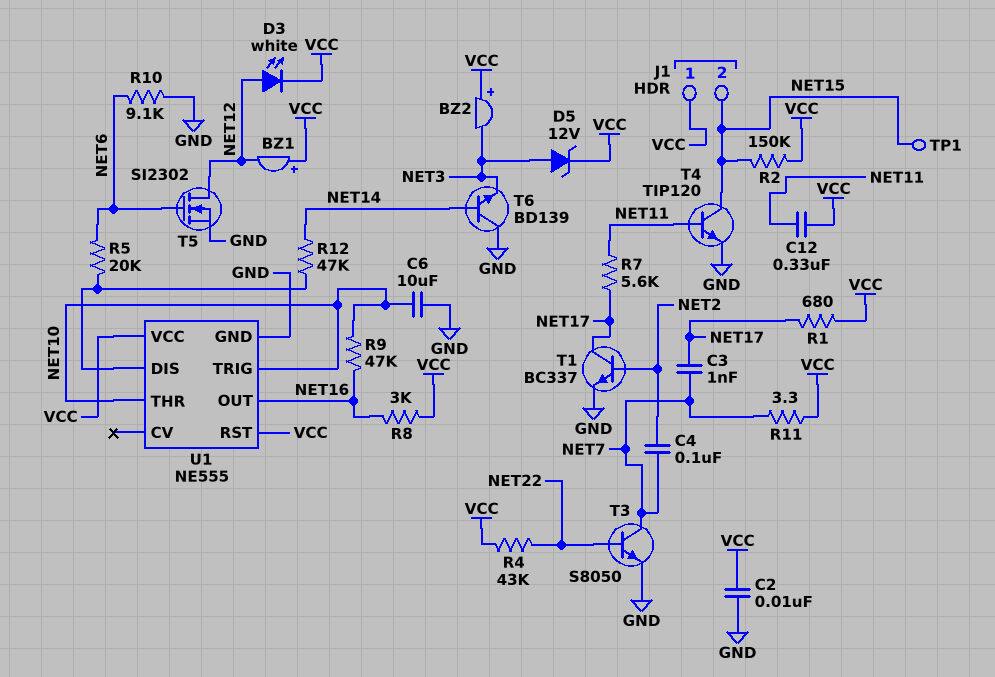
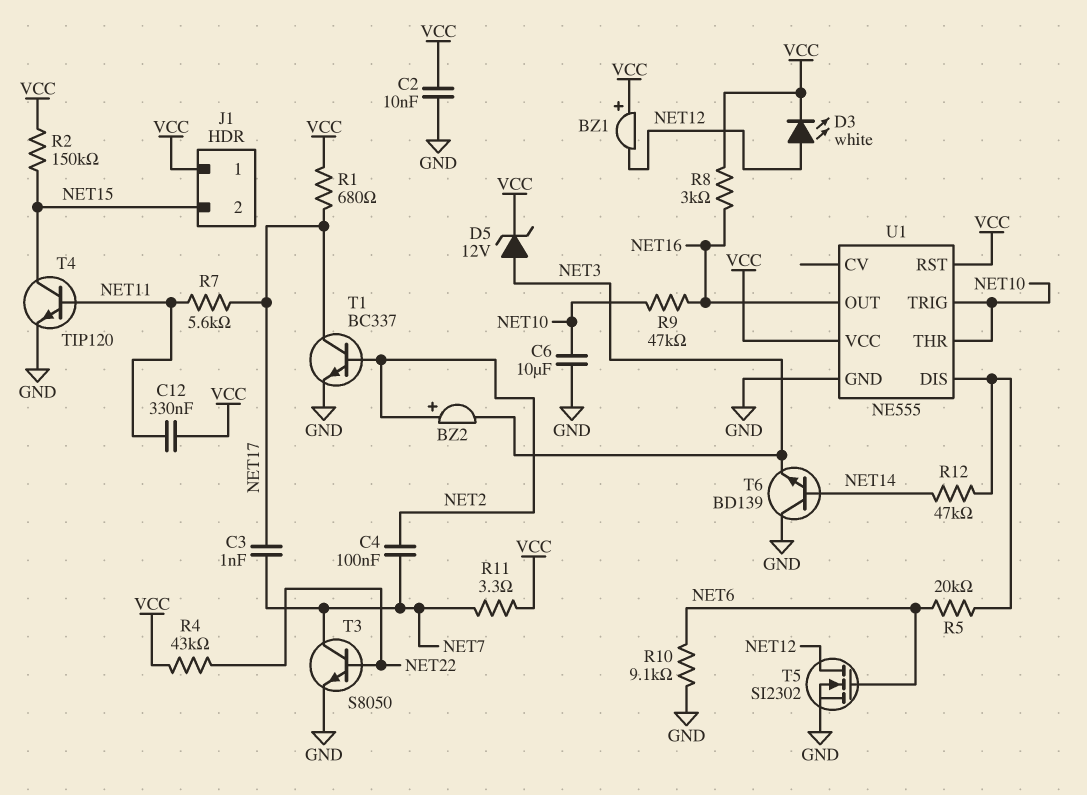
BZ2: buzzer (plus VCC, minus NET3) -> buzzer (plus NET2, minus NET3)
TP1: test point (NET15) -> none

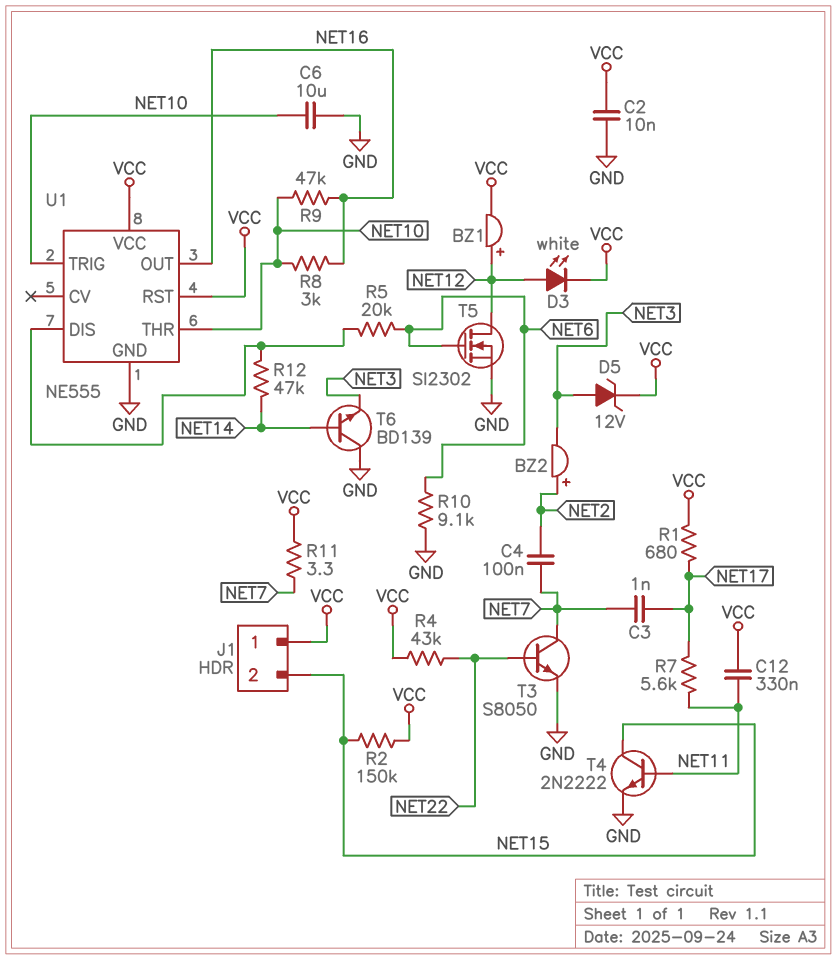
BZ1: buzzer (plus VCC, minus NET12) -> buzzer (plus NET12, minus VCC)
R8: 3k (NET16, VCC) -> 3k (NET10, NET16)
T1: NPN BC337 (B NET2, C NET17, E GND) -> none
T4: NPN TIP120 (B NET11, C NET15, E GND) -> NPN 2N2222 (B NET11, C NET15, E GND)

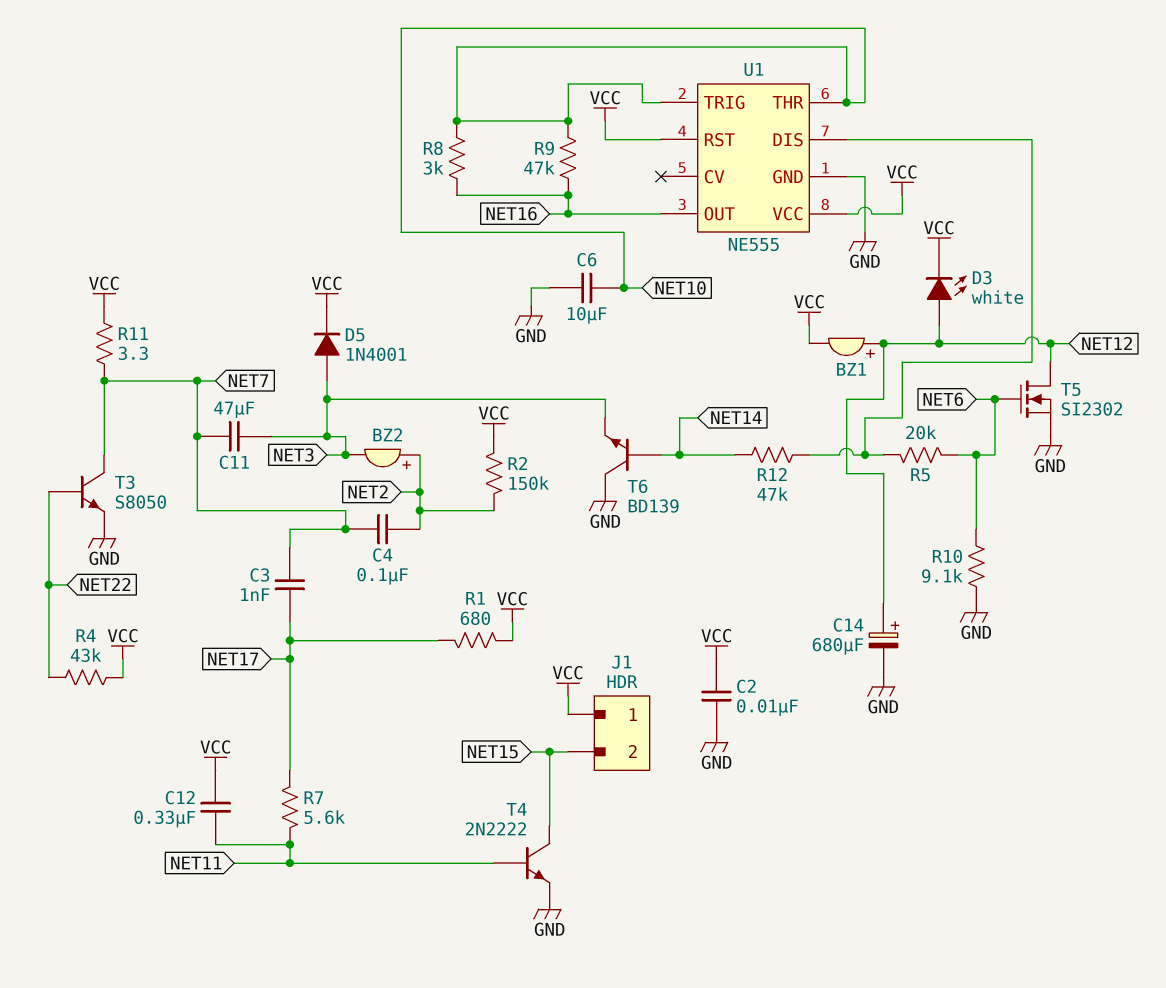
C11: none -> 47uF (NET3, NET7)
C14: none -> 680uF (plus NET12, minus GND)
D5: zener 12V (A NET3, K VCC) -> diode 1N4001 (A NET3, K VCC)
R2: 150k (NET15, VCC) -> 150k (NET2, VCC)

